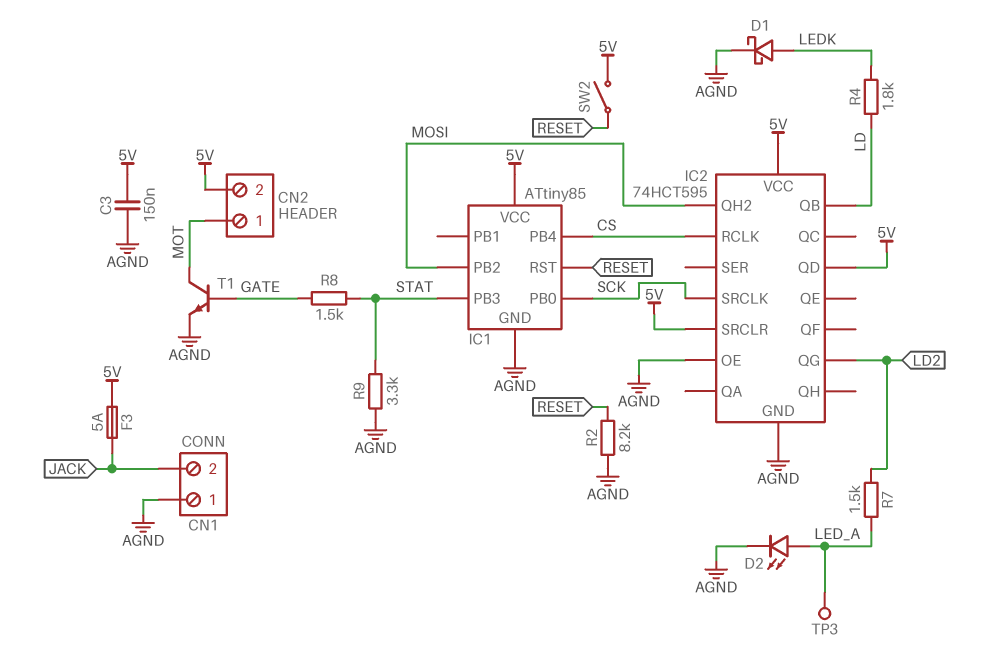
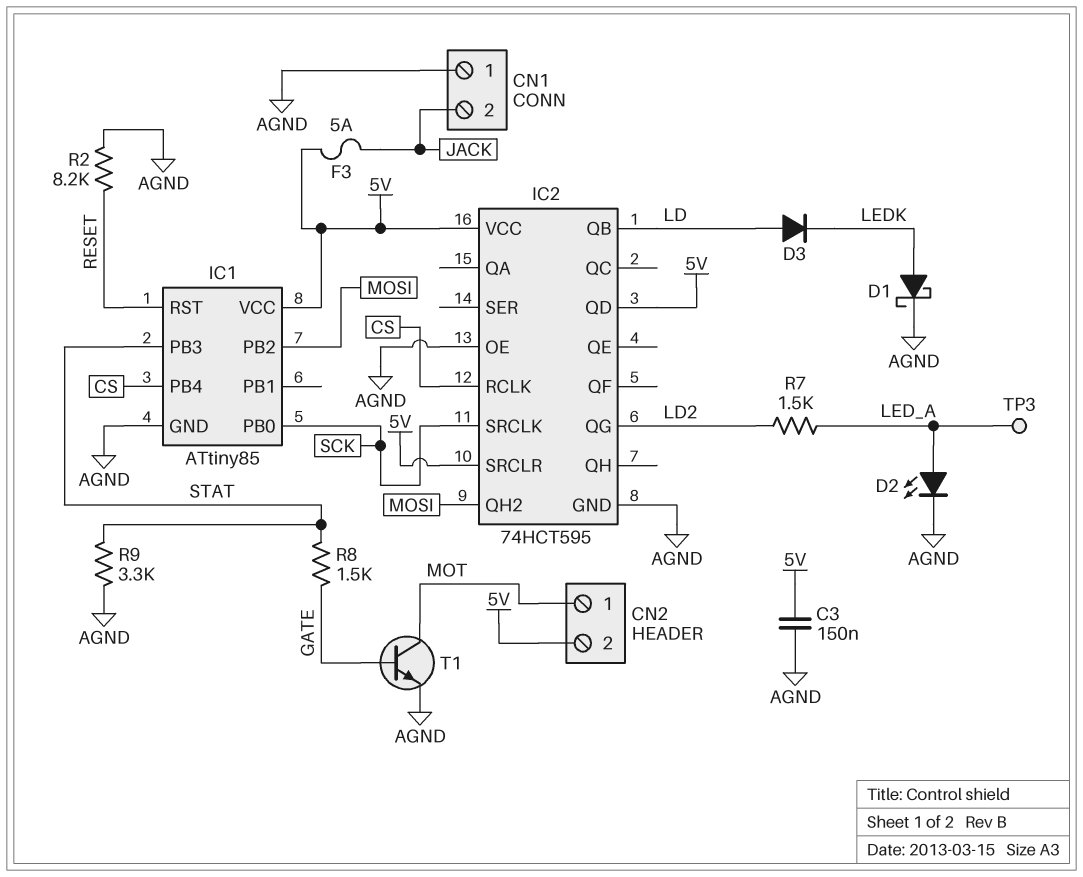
D3: none -> diode (A LD, K LEDK)
R4: 1.8k (LD, LEDK) -> none
SW2: switch (5V, RESET) -> none

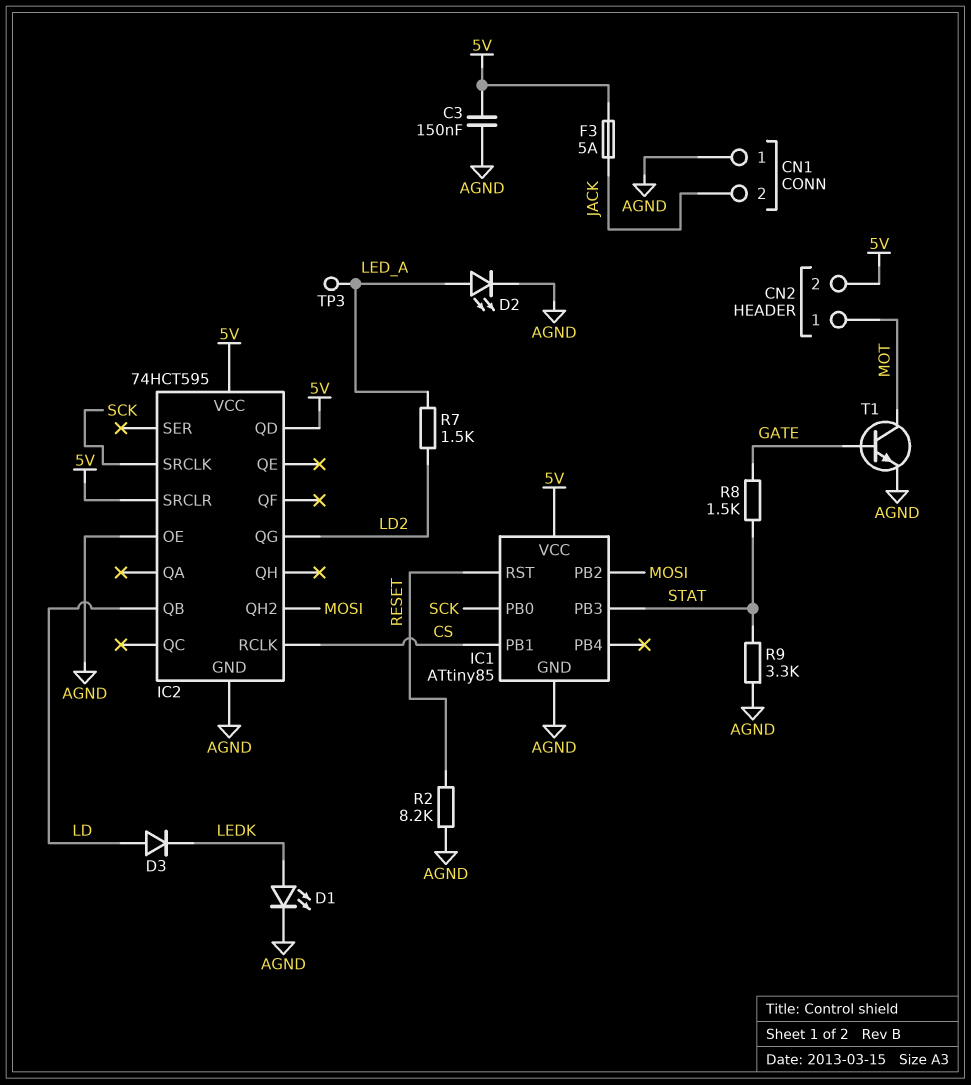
D1: schottky (A LEDK, K AGND) -> LED (A LEDK, K AGND)
IC1 pin PB1: none -> CS
IC1 pin PB4: CS -> none

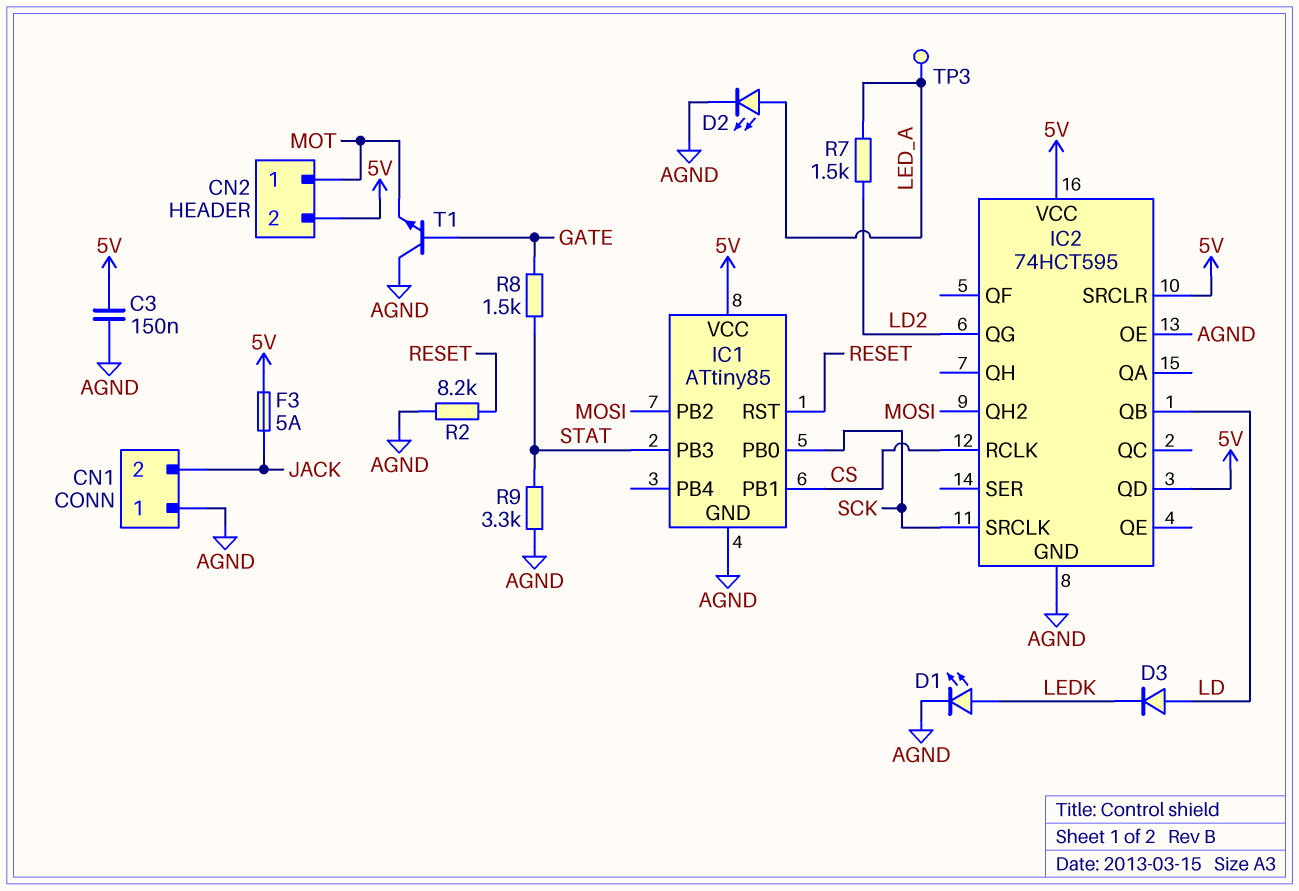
T1: NPN (B GATE, C MOT, E AGND) -> NPN (B GATE, C AGND, E MOT)

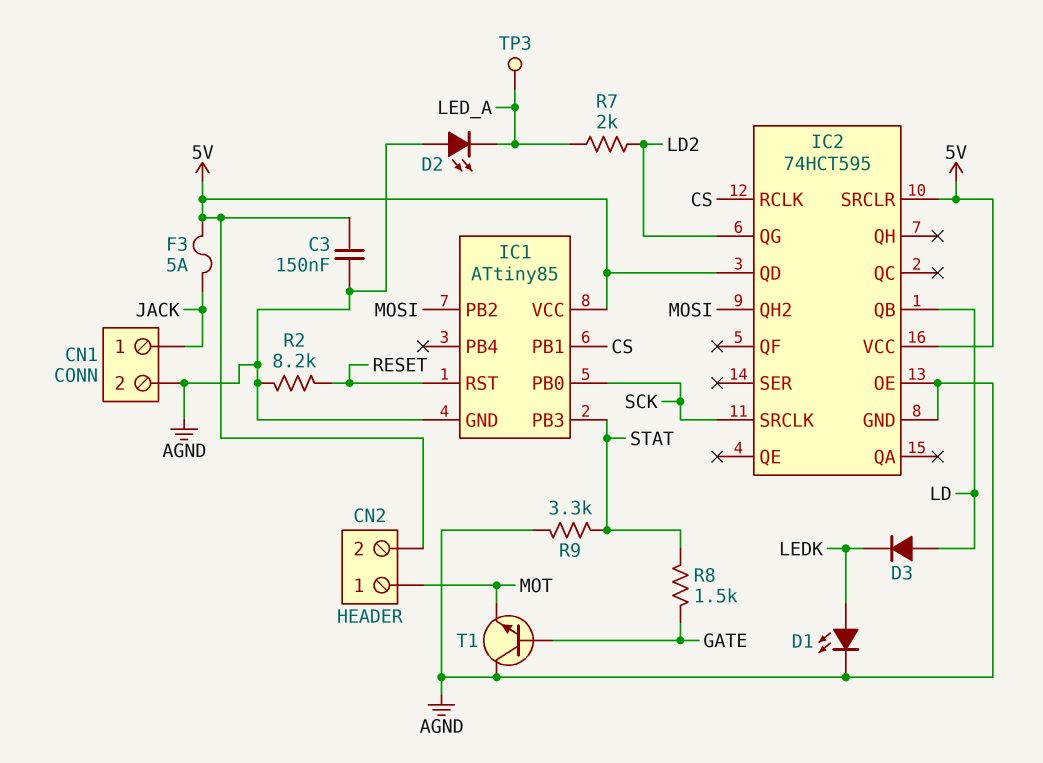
CN1 pin 1: AGND -> JACK
CN1 pin 2: JACK -> AGND
D2: LED (A LED_A, K AGND) -> LED (A AGND, K LED_A)
R7: 1.5k (LD2, LED_A) -> 2k (LD2, LED_A)

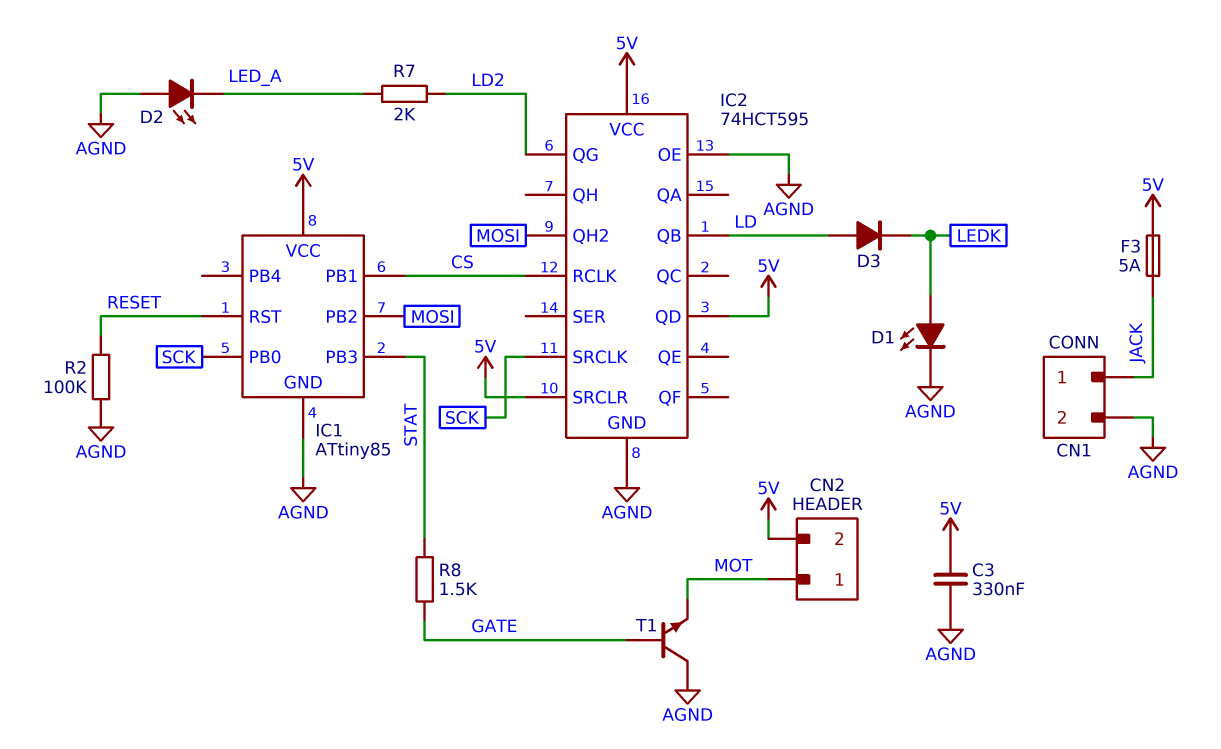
C3: 150nF (5V, AGND) -> 330nF (5V, AGND)
R2: 8.2k (AGND, RESET) -> 100k (AGND, RESET)
R9: 3.3k (AGND, STAT) -> none
TP3: test point (LED_A) -> none

